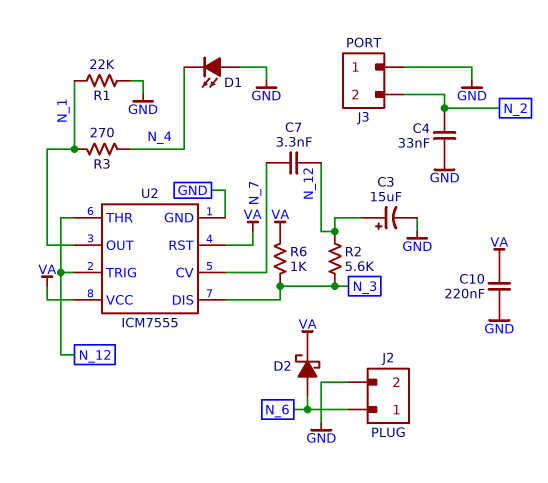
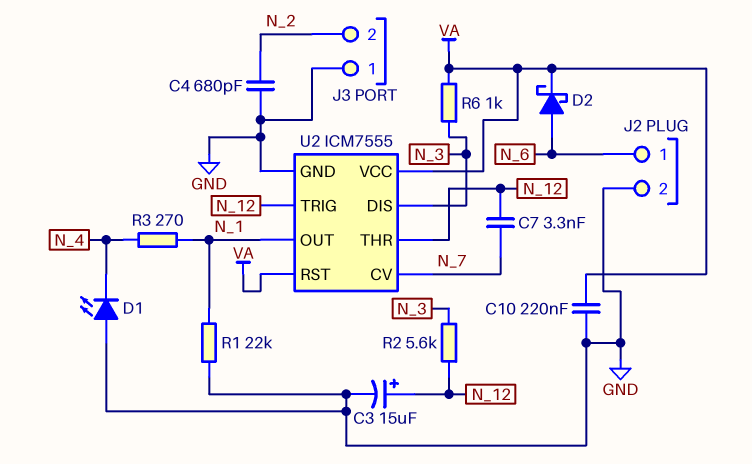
C4: 33nF (GND, N_2) -> 680pF (GND, N_2)

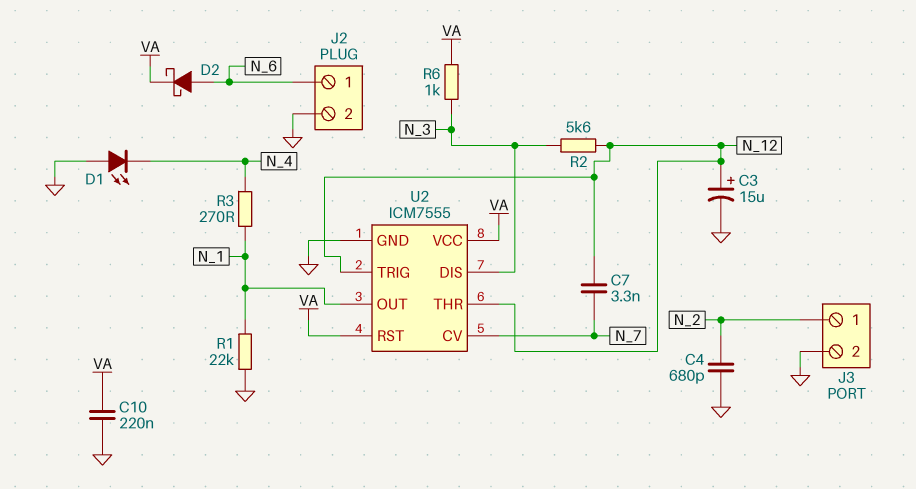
J3 pin 1: GND -> N_2
J3 pin 2: N_2 -> GND

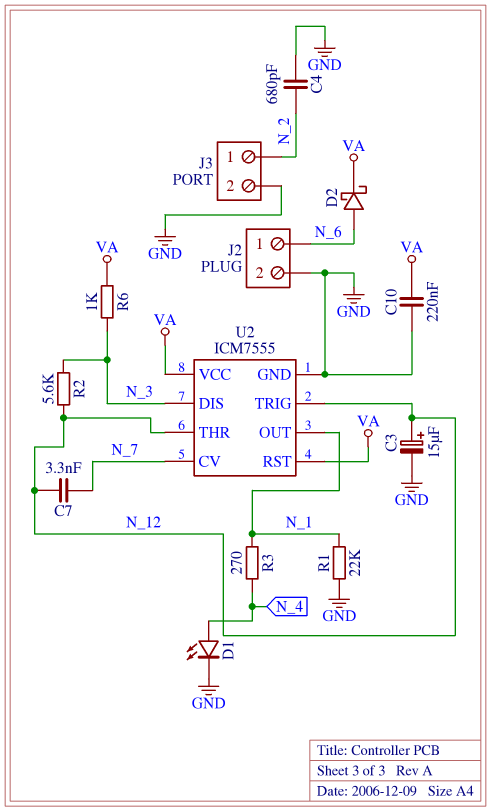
D1: LED (A GND, K N_4) -> LED (A N_4, K GND)

